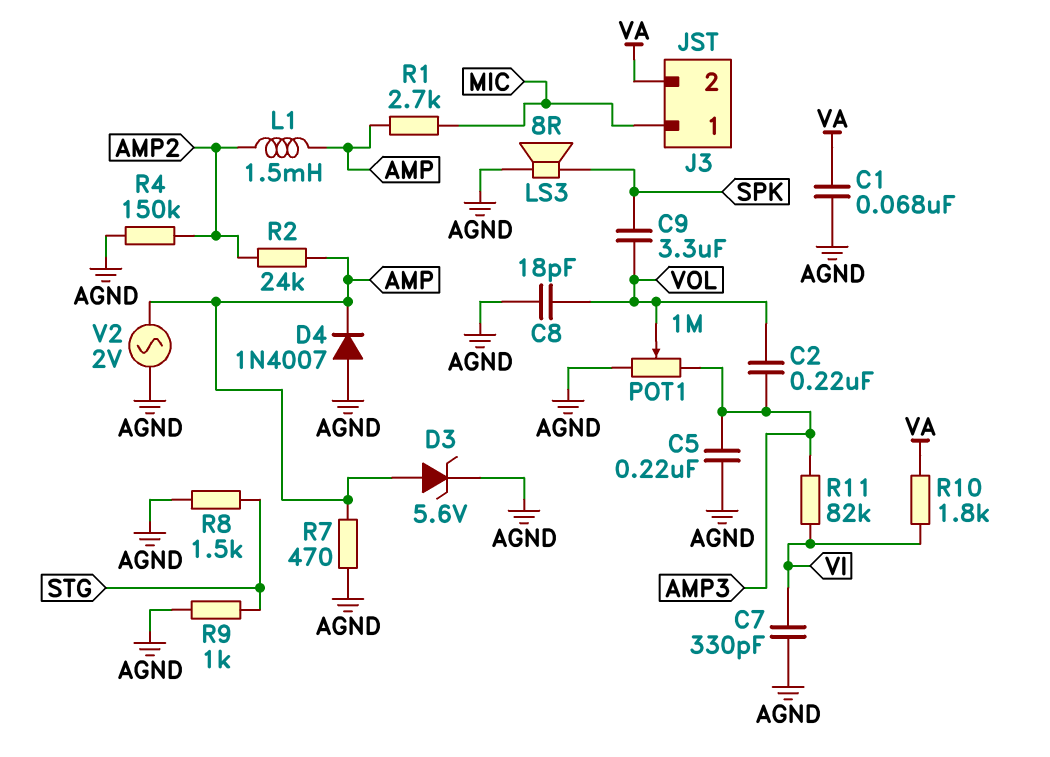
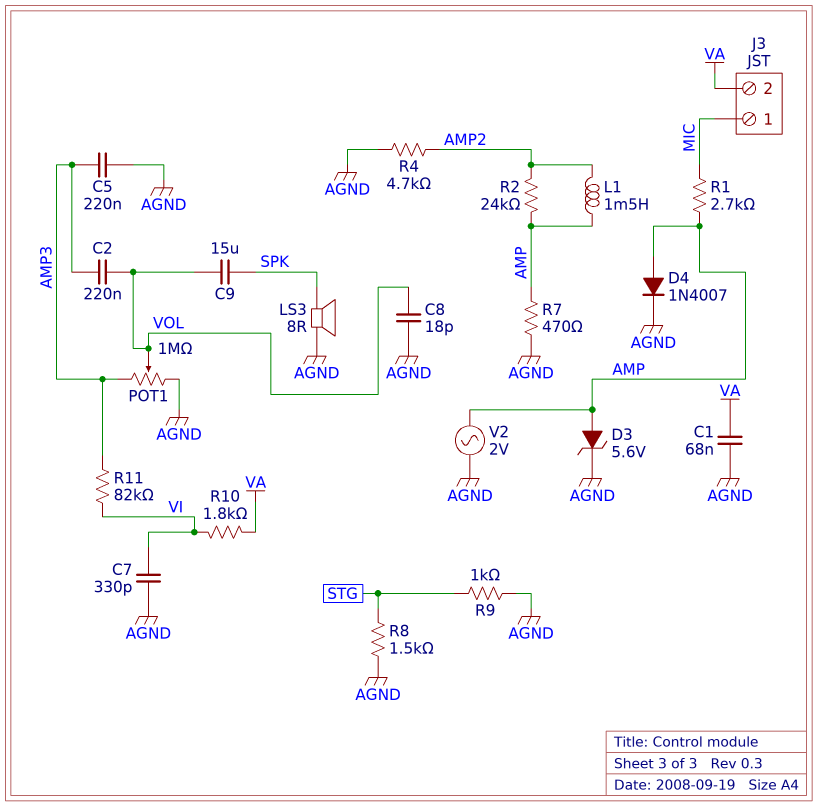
C9: 3.3uF (SPK, VOL) -> 15uF (SPK, VOL)
D4: diode 1N4007 (A AGND, K AMP) -> diode 1N4007 (A AMP, K AGND)
R4: 150k (AGND, AMP2) -> 4.7k (AGND, AMP2)

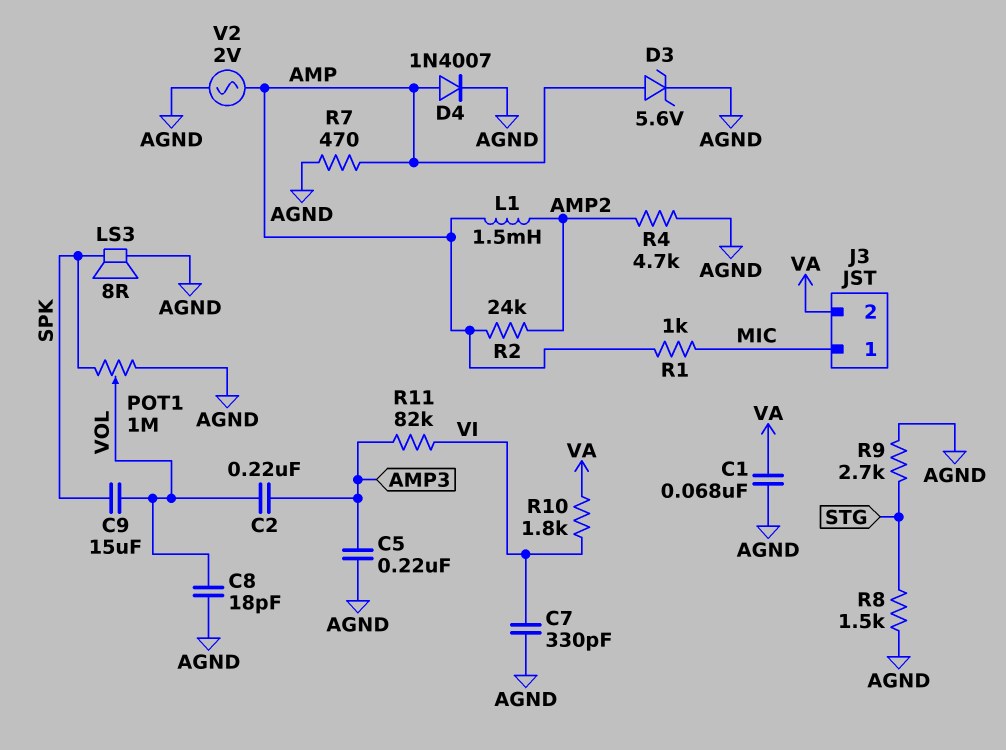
POT1: 1M (AGND, AMP3, wiper VOL) -> 1M (AGND, SPK, wiper VOL)
R1: 2.7k (AMP, MIC) -> 1k (AMP, MIC)
R9: 1k (AGND, STG) -> 2.7k (AGND, STG)

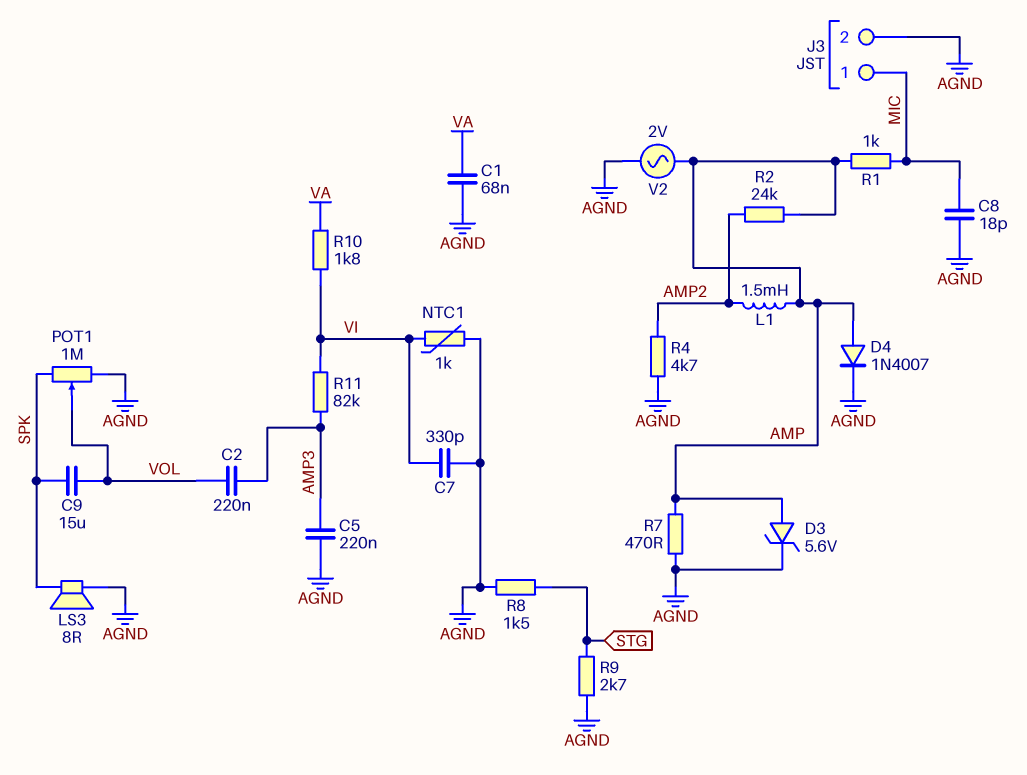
C8: 18pF (AGND, VOL) -> 18pF (AGND, MIC)
J3 pin 2: VA -> AGND
NTC1: none -> 1k (AGND, VI)

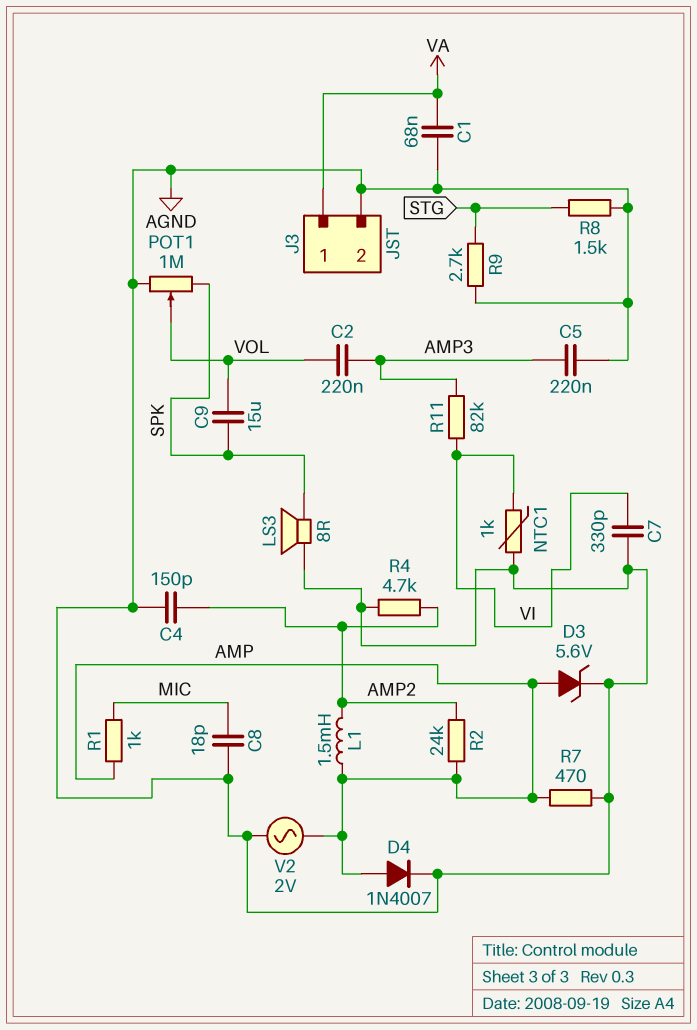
C4: none -> 150pF (AGND, AMP2)
J3 pin 1: MIC -> VA
R10: 1.8k (VA, VI) -> none

